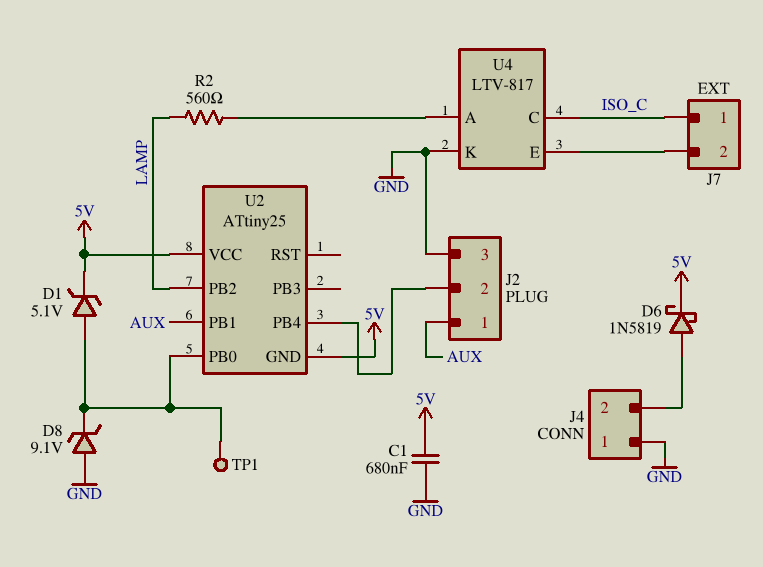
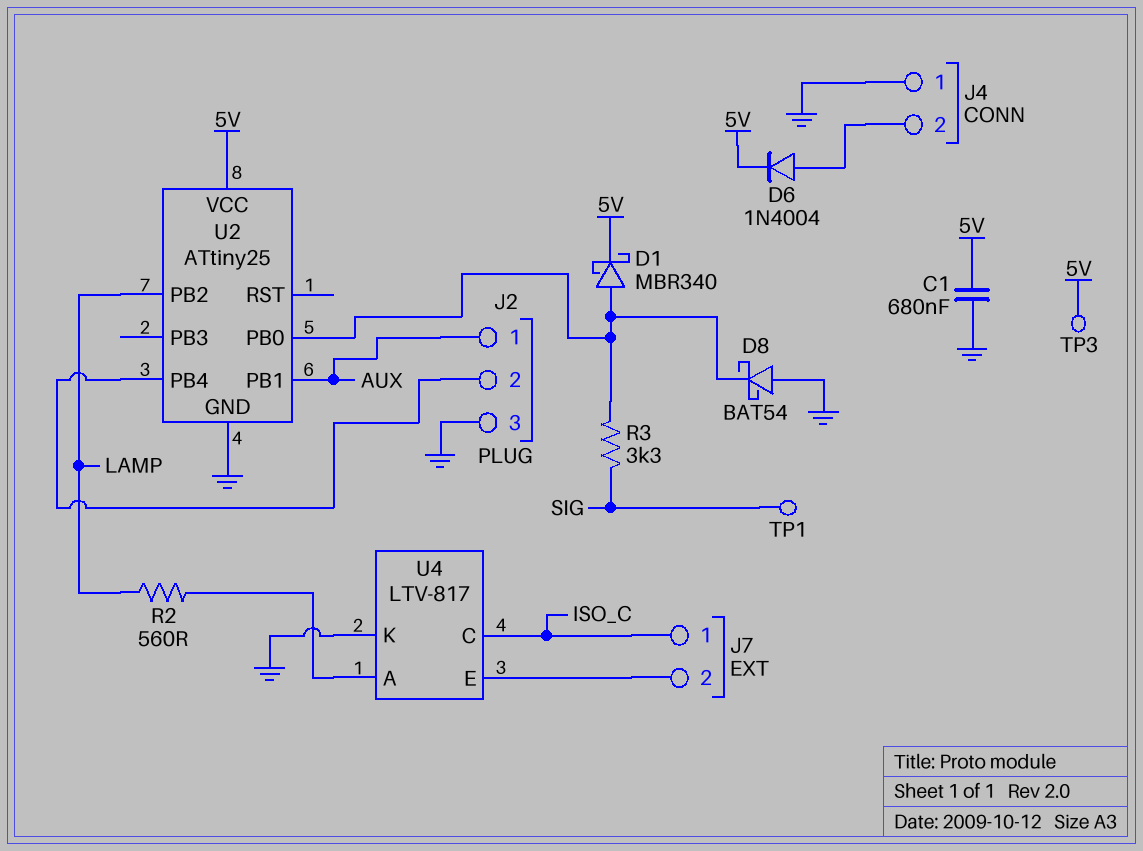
D1: zener 5.1V (A U2/PB0, K 5V) -> schottky MBR340 (A U2/PB0, K 5V)
D6: schottky 1N5819 (A J4/2, K 5V) -> diode 1N4004 (A J4/2, K 5V)
D8: zener 9.1V (A GND, K U2/PB0) -> schottky BAT54 (A GND, K U2/PB0)
R3: none -> 3.3k (SIG, U2/PB0)
TP1: test point (U2/PB0) -> test point (SIG)
TP3: none -> test point (5V)
U2 pin GND: 5V -> GND

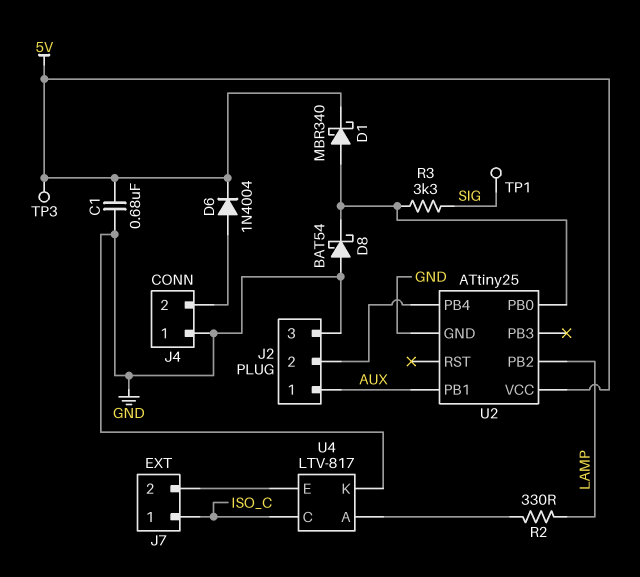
R2: 560 (LAMP, U4/A) -> 330 (LAMP, U4/A)

